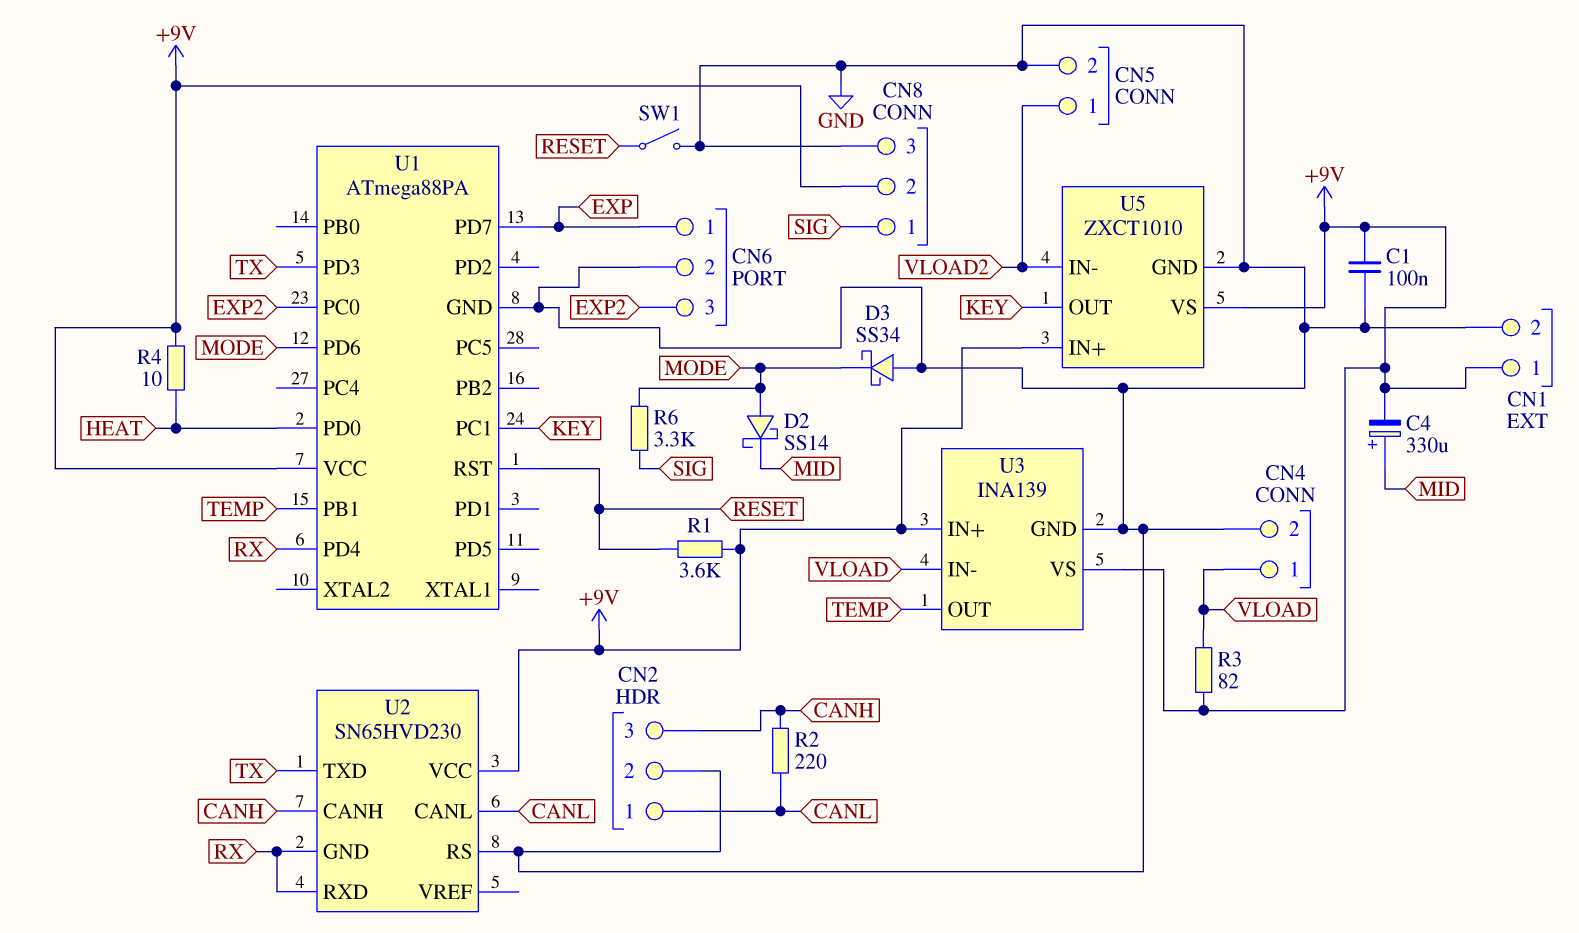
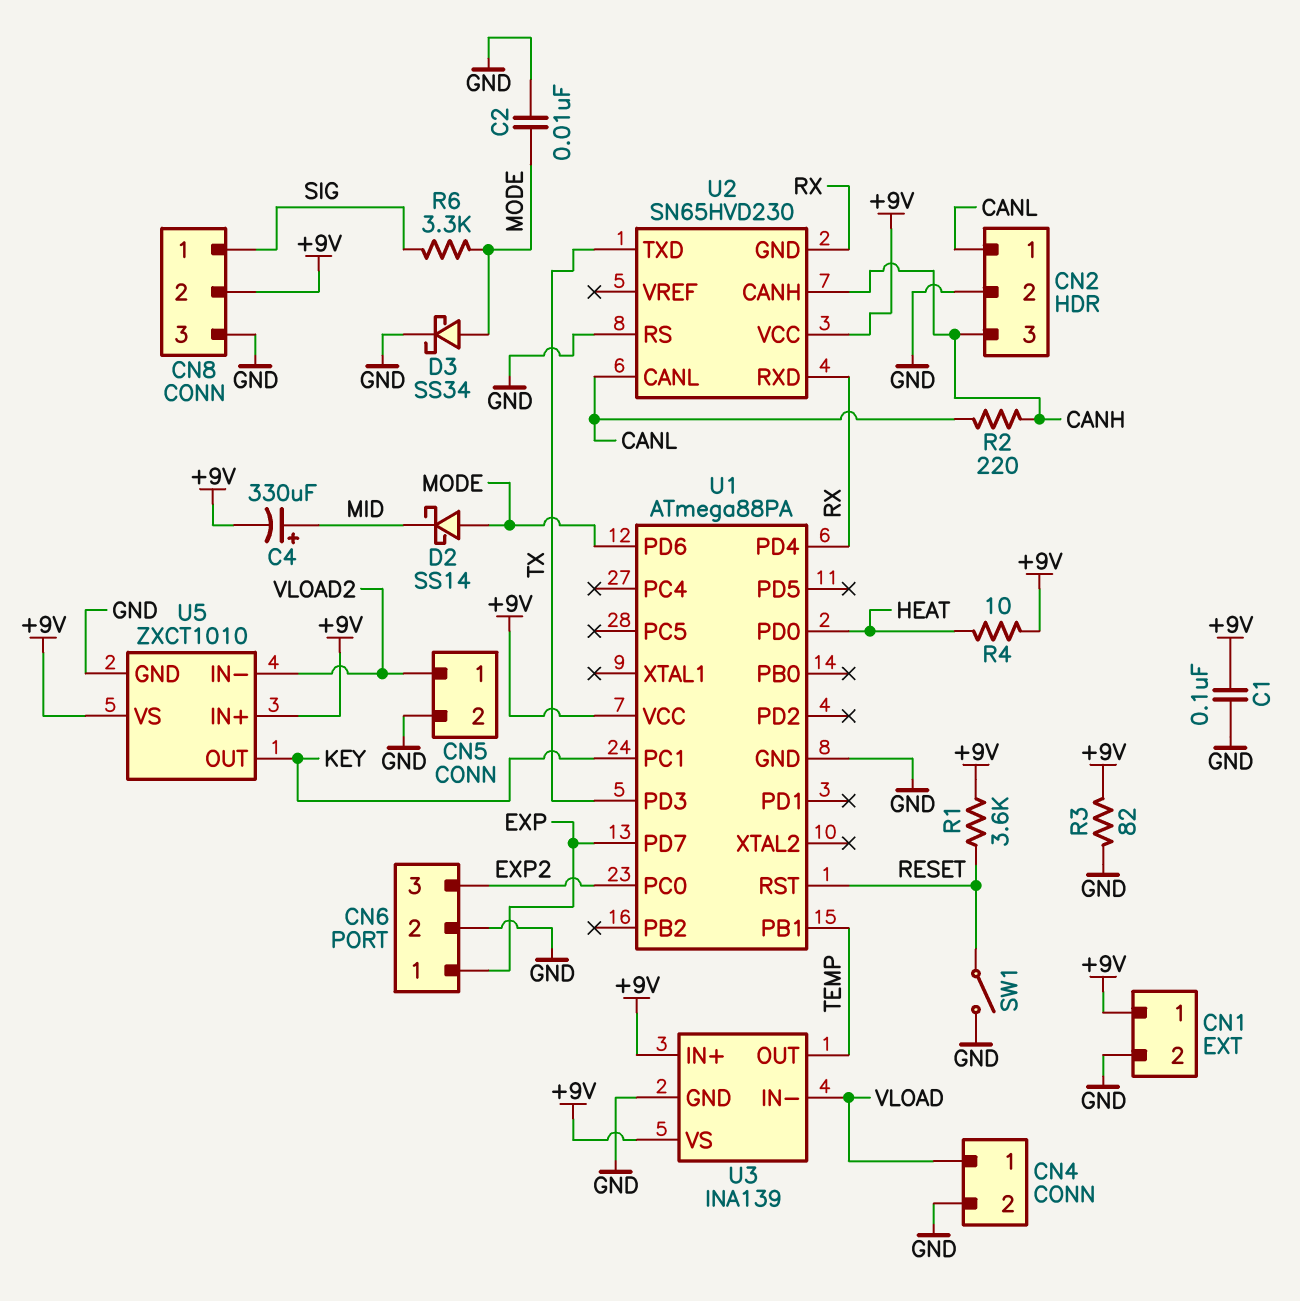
C2: none -> 10nF (GND, MODE)
D3: schottky SS34 (A GND, K MODE) -> schottky SS34 (A MODE, K GND)
R3: 82 (+9V, VLOAD) -> 82 (+9V, GND)

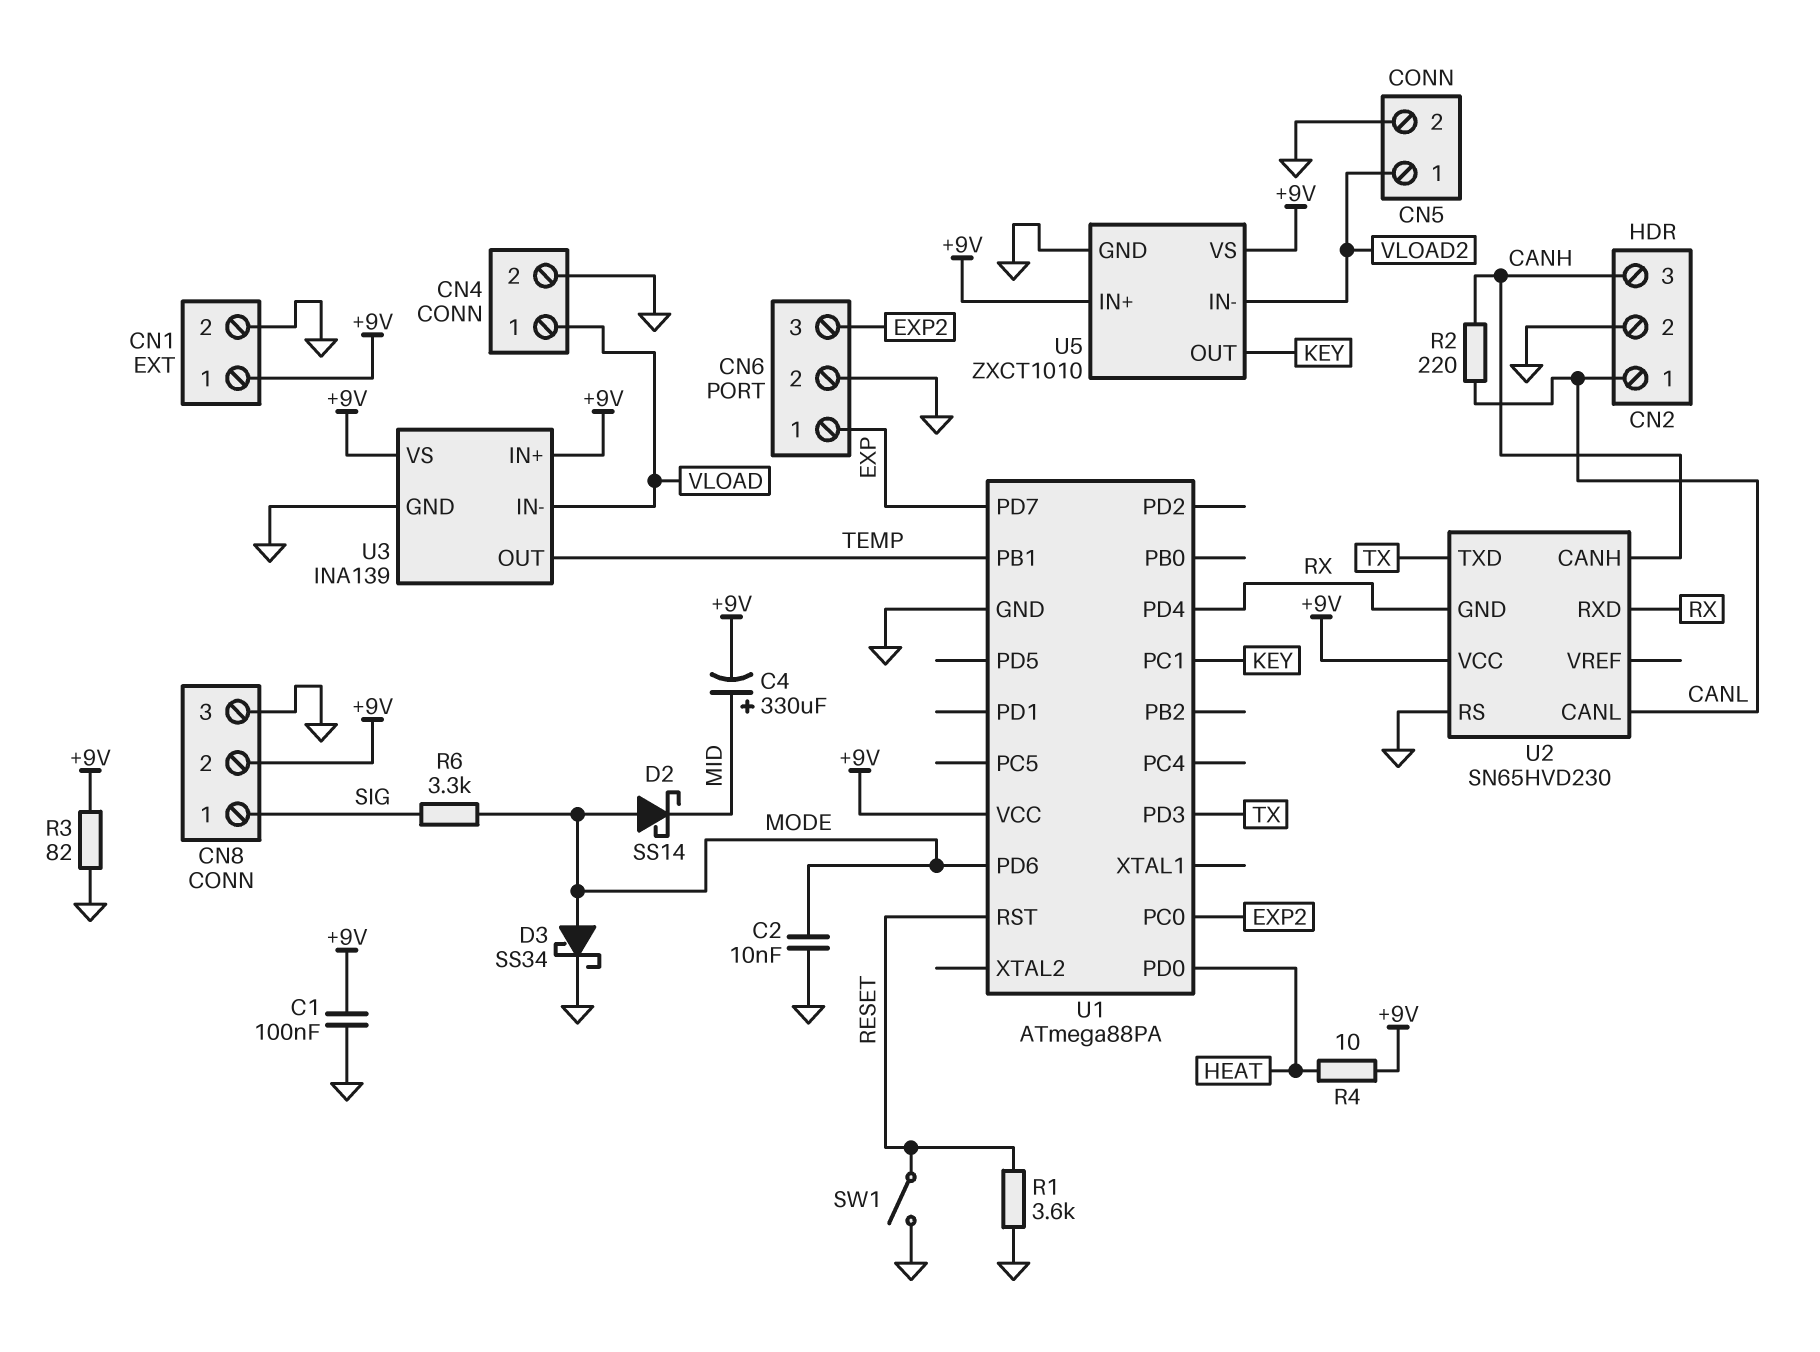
R1: 3.6k (+9V, RESET) -> 3.6k (GND, RESET)

